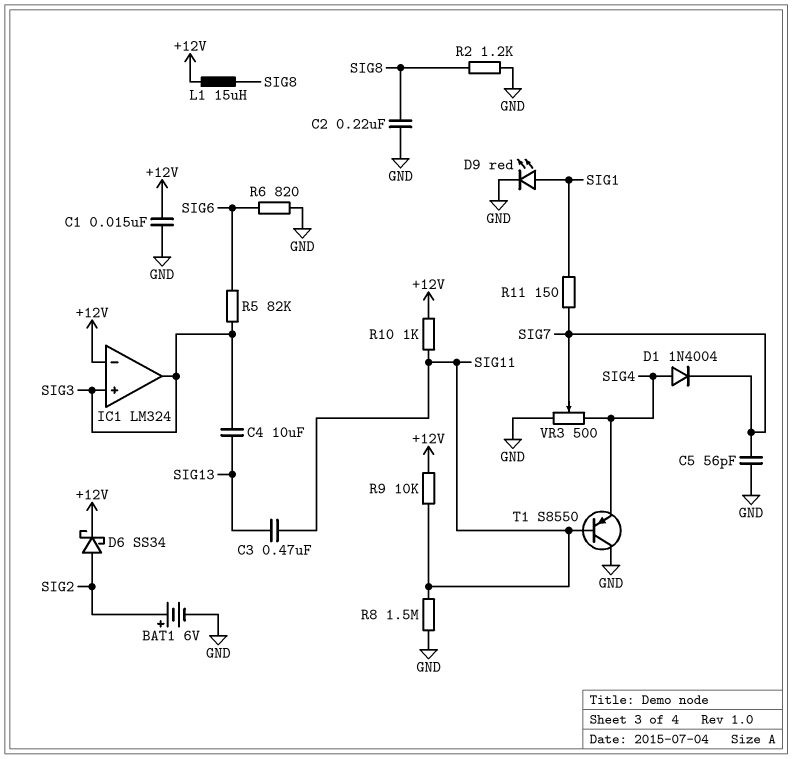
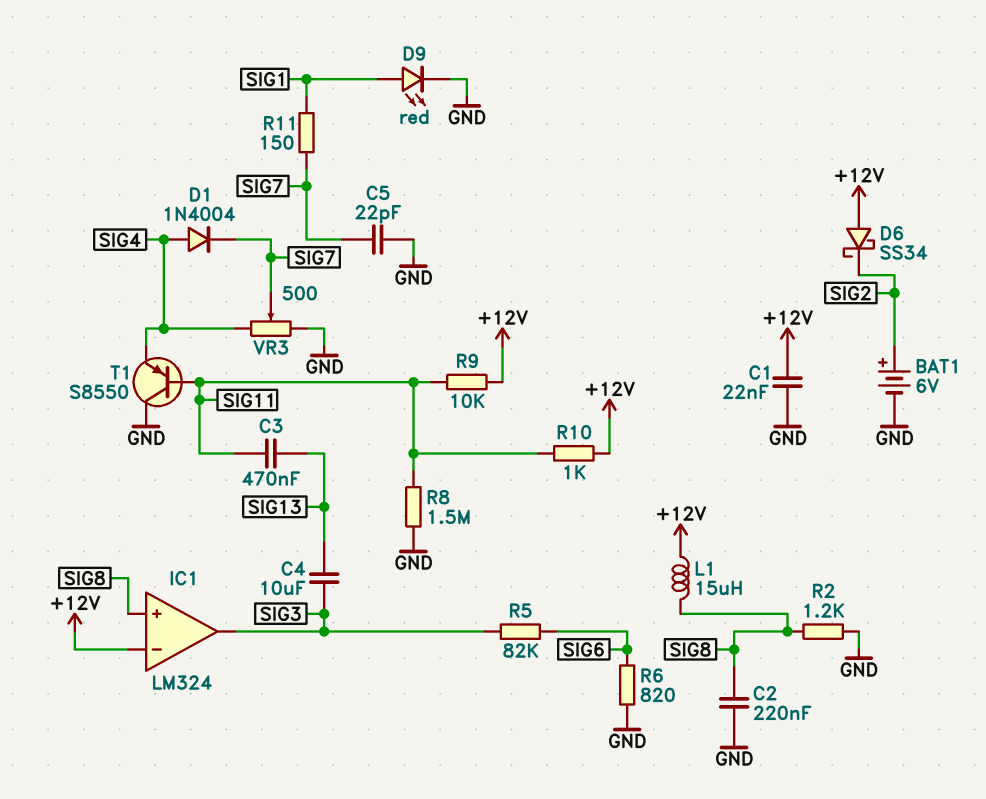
C1: 15nF (+12V, GND) -> 22nF (+12V, GND)
C5: 56pF (GND, SIG7) -> 22pF (GND, SIG7)
D6: schottky SS34 (A SIG2, K +12V) -> schottky SS34 (A +12V, K SIG2)
IC1 pin in+: SIG3 -> SIG8

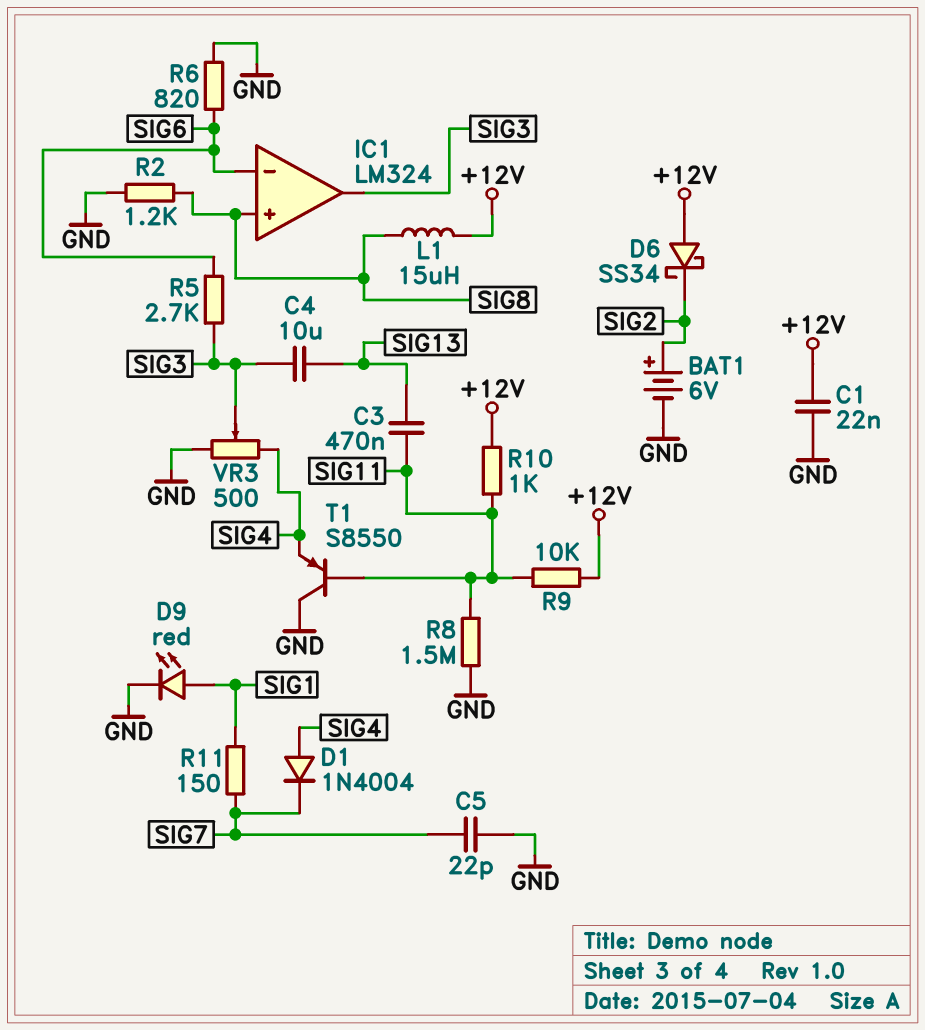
C2: 220nF (GND, SIG8) -> none
IC1 pin in-: +12V -> SIG6
R5: 82k (SIG3, SIG6) -> 2.7k (SIG3, SIG6)
VR3: 500 (GND, SIG4, wiper SIG7) -> 500 (GND, SIG4, wiper SIG3)

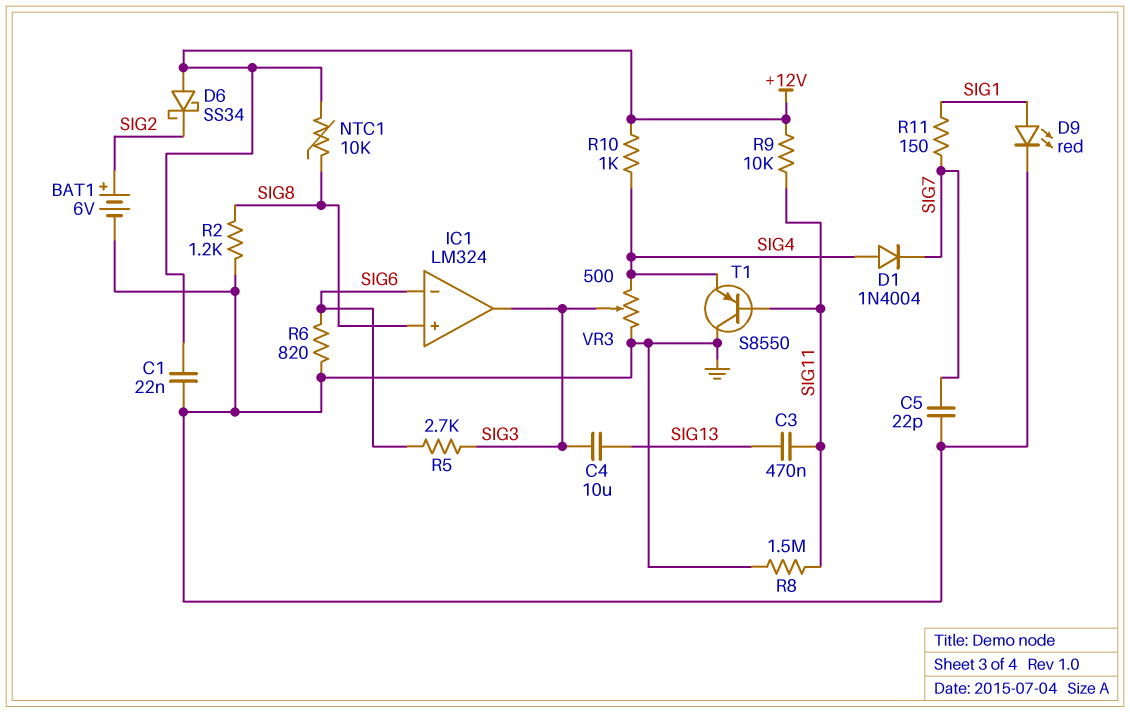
L1: 15uH (+12V, SIG8) -> none
NTC1: none -> 10k (+12V, SIG8)
R10: 1k (+12V, SIG11) -> 1k (+12V, SIG4)

